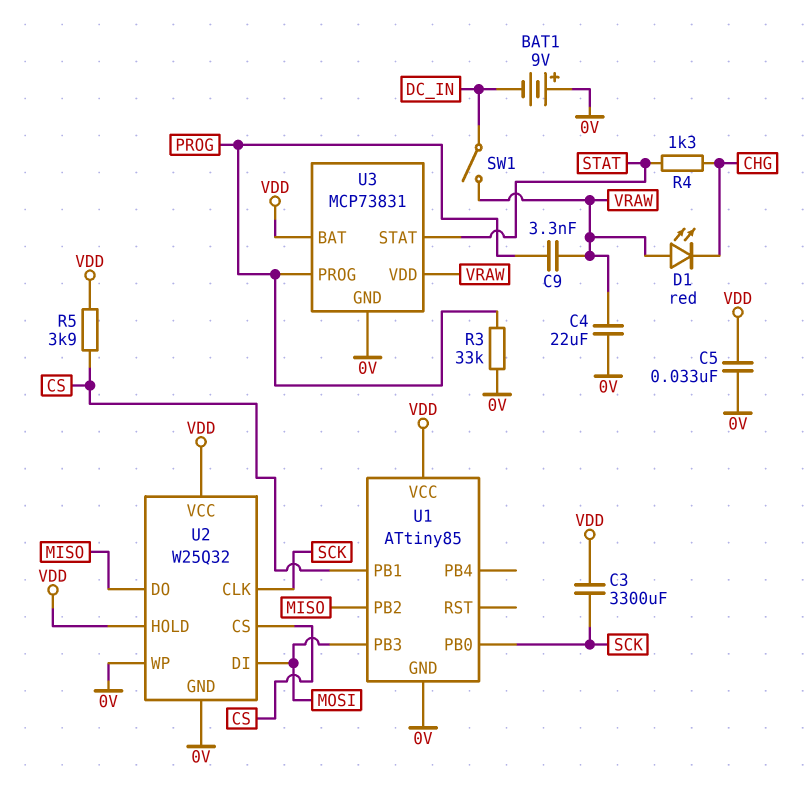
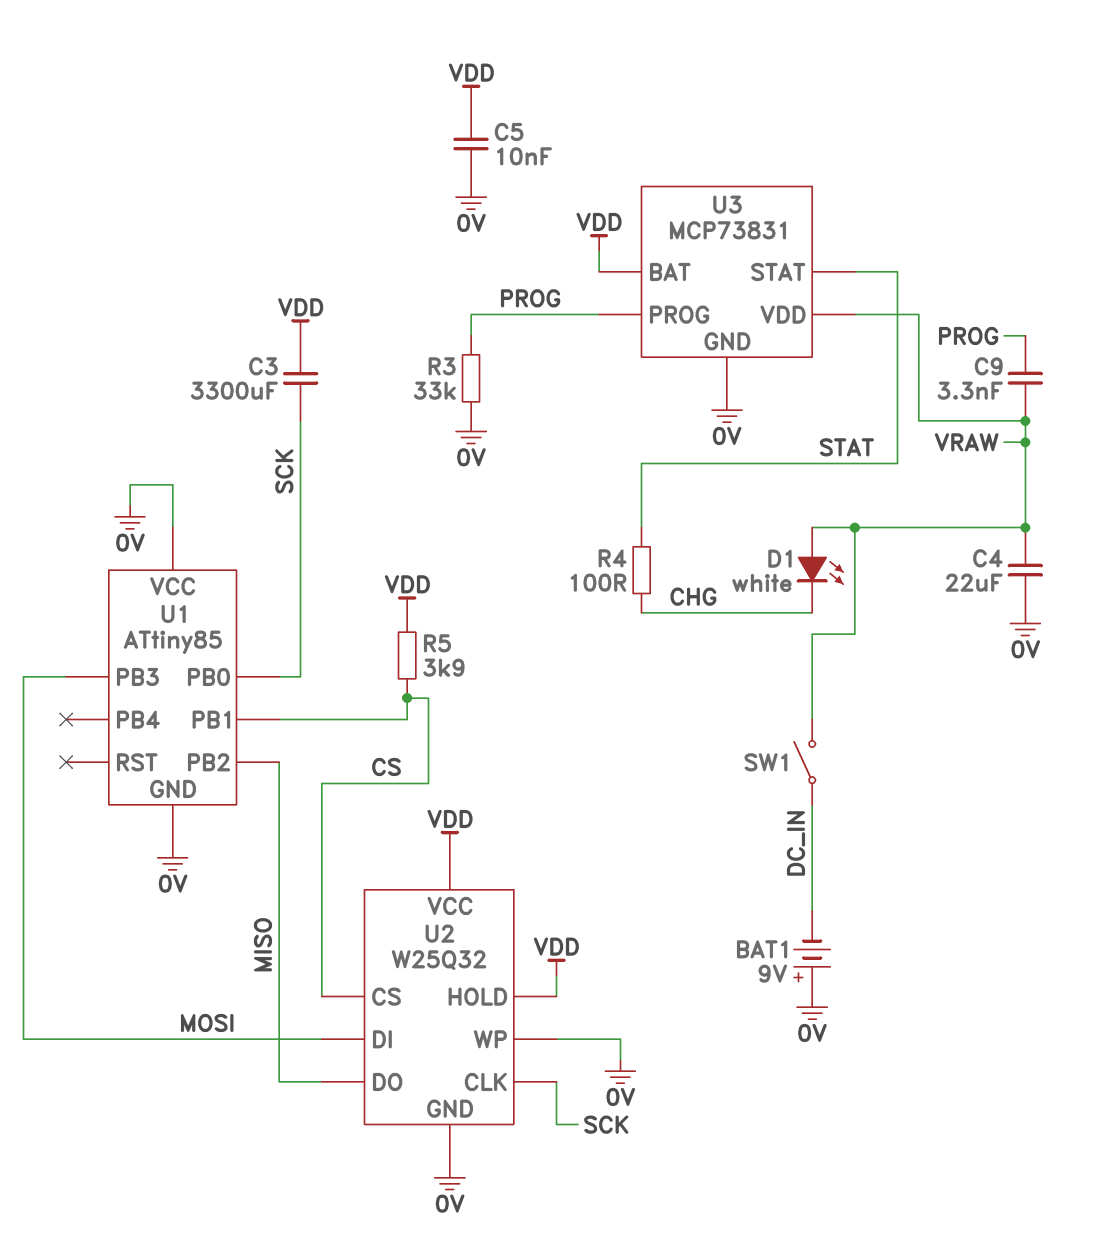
C5: 33nF (0V, VDD) -> 10nF (0V, VDD)
D1: LED red (A VRAW, K CHG) -> LED white (A VRAW, K CHG)
R4: 1.3k (CHG, STAT) -> 100 (CHG, STAT)
U1 pin VCC: VDD -> 0V

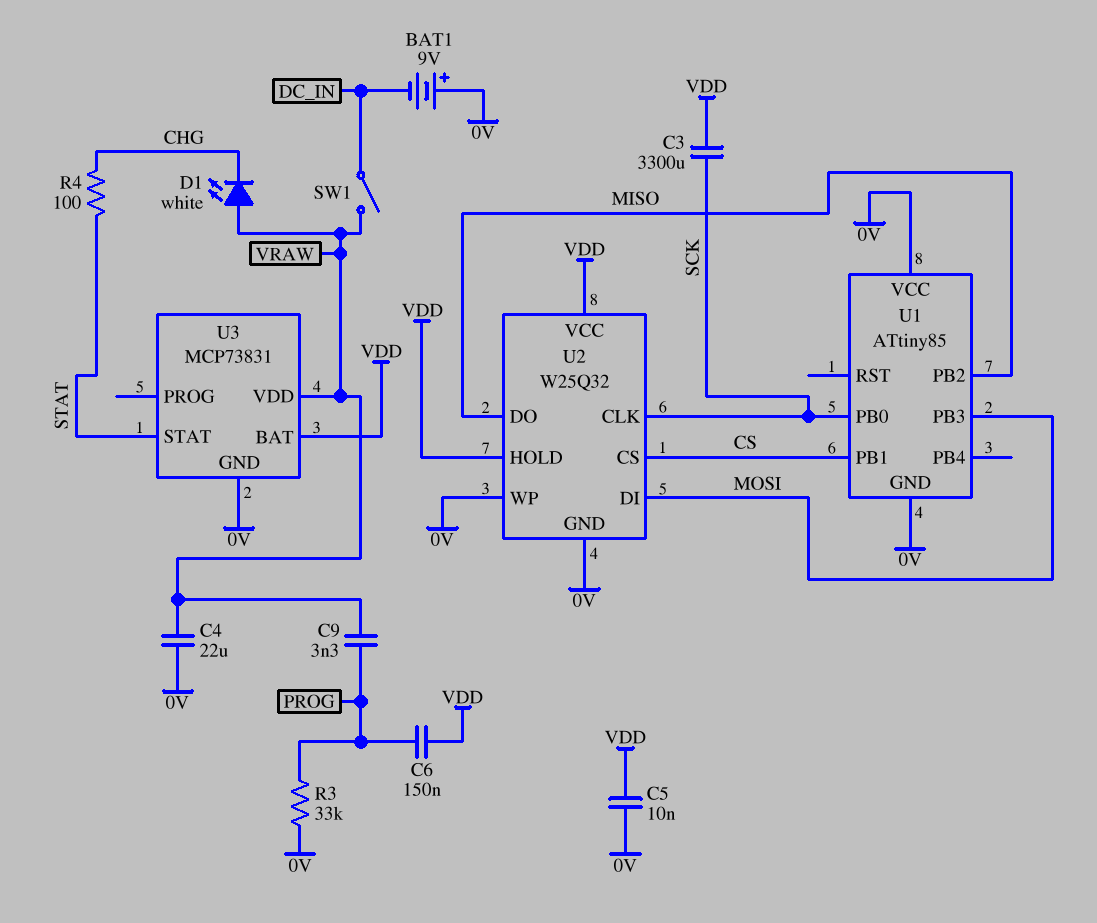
C6: none -> 150nF (PROG, VDD)
R5: 3.9k (CS, VDD) -> none
U3 pin PROG: PROG -> none

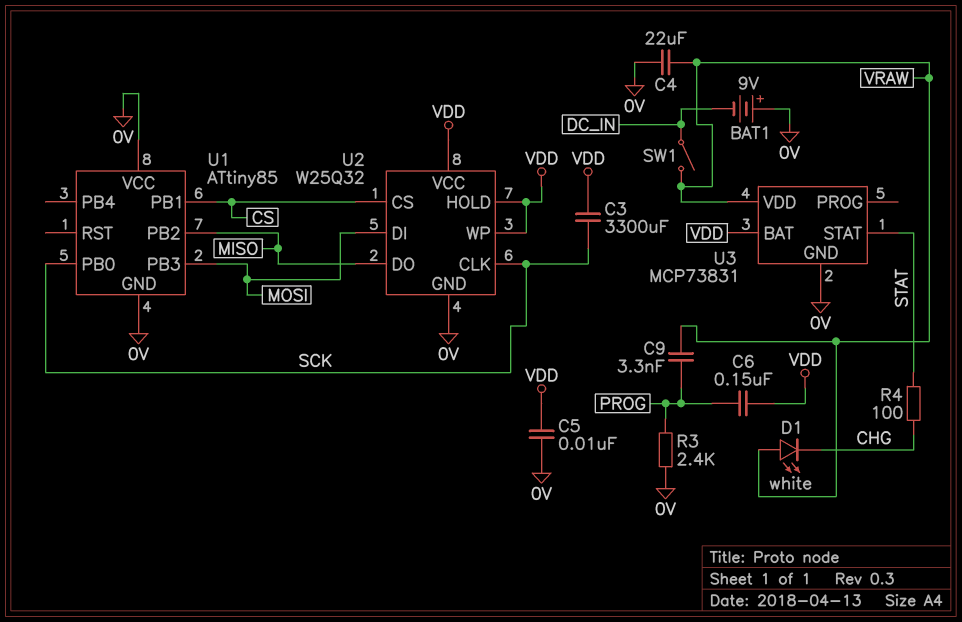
R3: 33k (0V, PROG) -> 2.4k (0V, PROG)
U2 pin WP: 0V -> VDD

